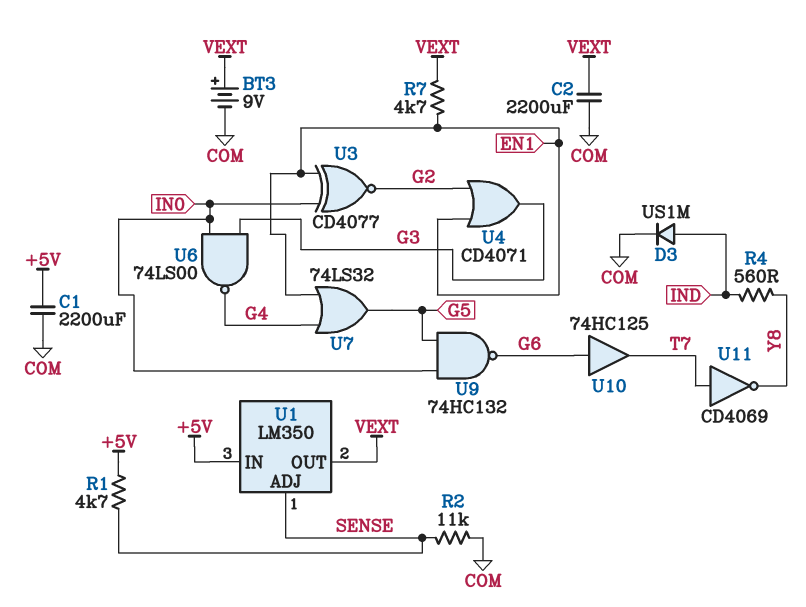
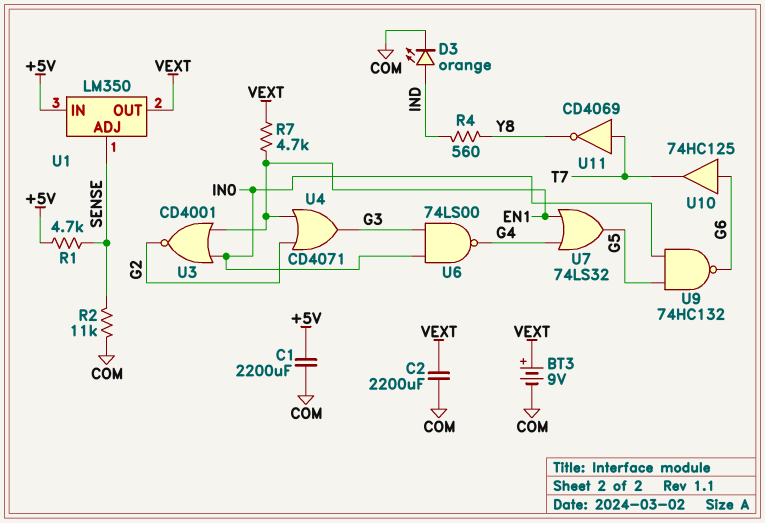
D3: diode US1M (A IND, K COM) -> LED orange (A IND, K COM)
U3: XNOR CD4077 (in EN1, in IN0, out G2) -> NOR CD4001 (in EN1, in IN0, out G2)

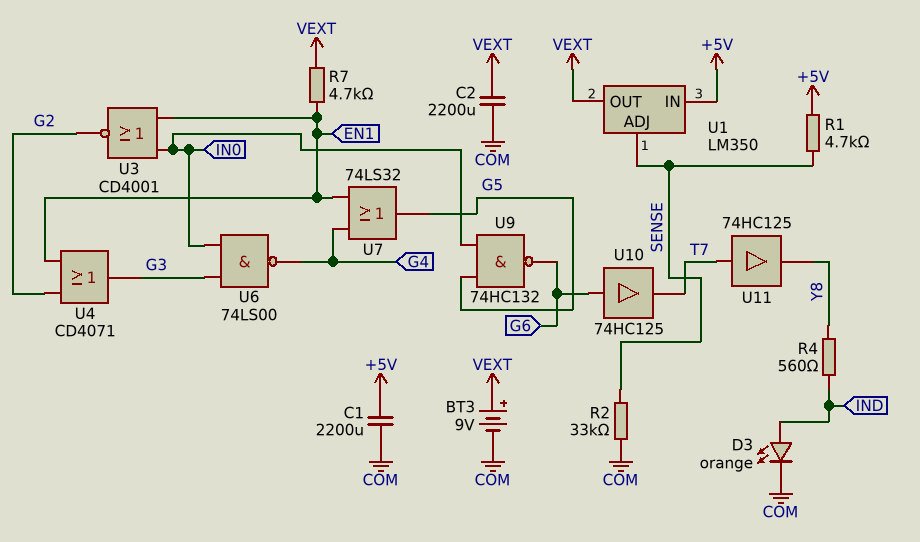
R2: 11k (COM, SENSE) -> 33k (COM, SENSE)
U11: NOT CD4069 (in T7, out Y8) -> buffer 74HC125 (in T7, out Y8)

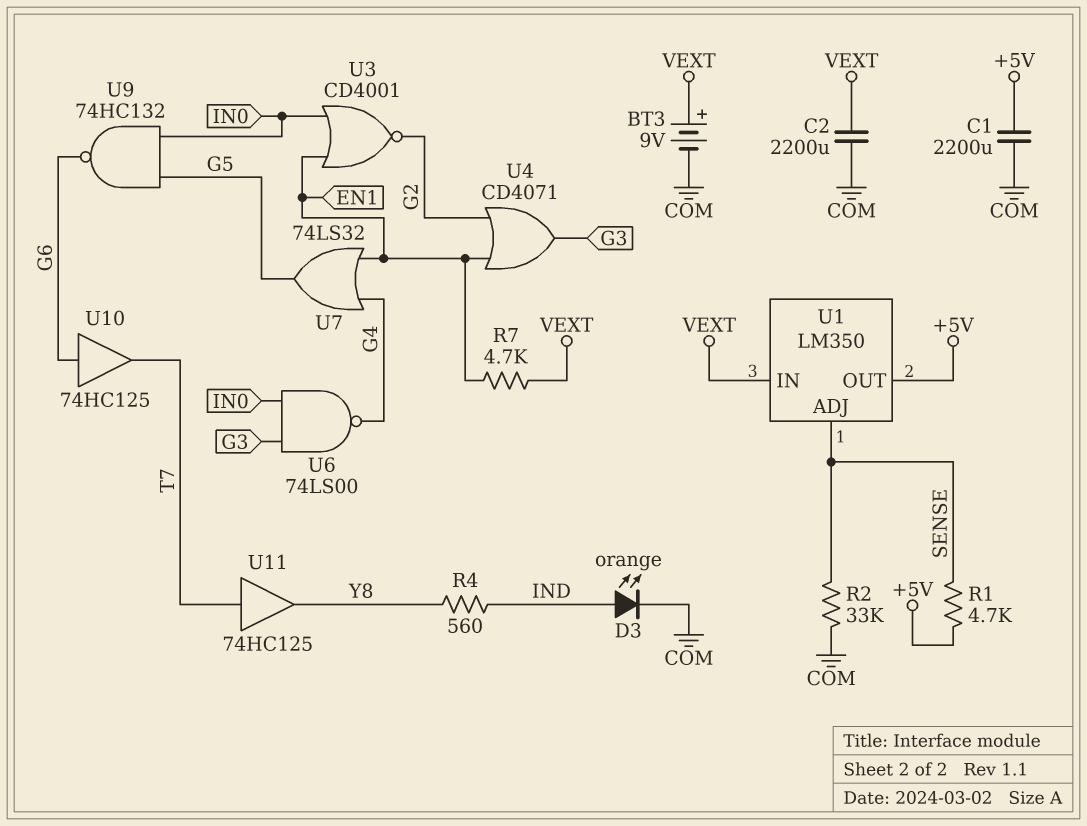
U1 pin IN: +5V -> VEXT
U1 pin OUT: VEXT -> +5V

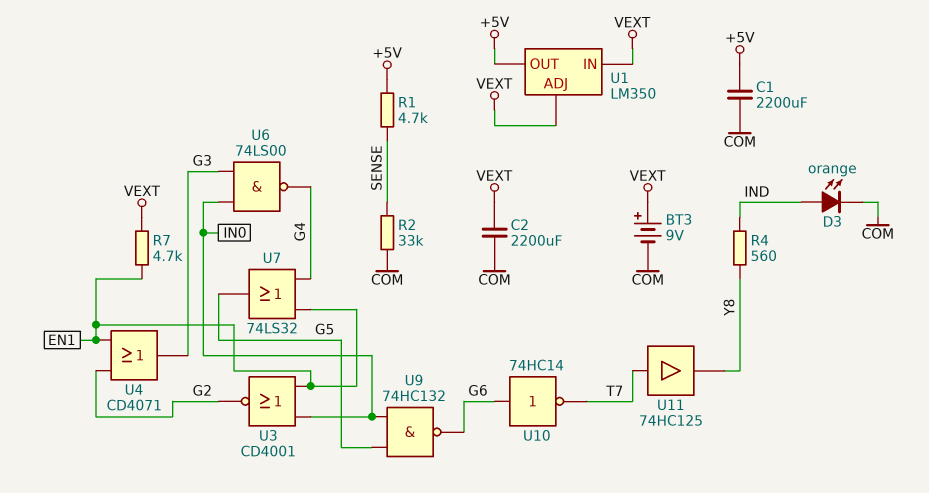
U1 pin ADJ: SENSE -> VEXT
U10: buffer 74HC125 (in G6, out T7) -> NOT 74HC14 (in G6, out T7)

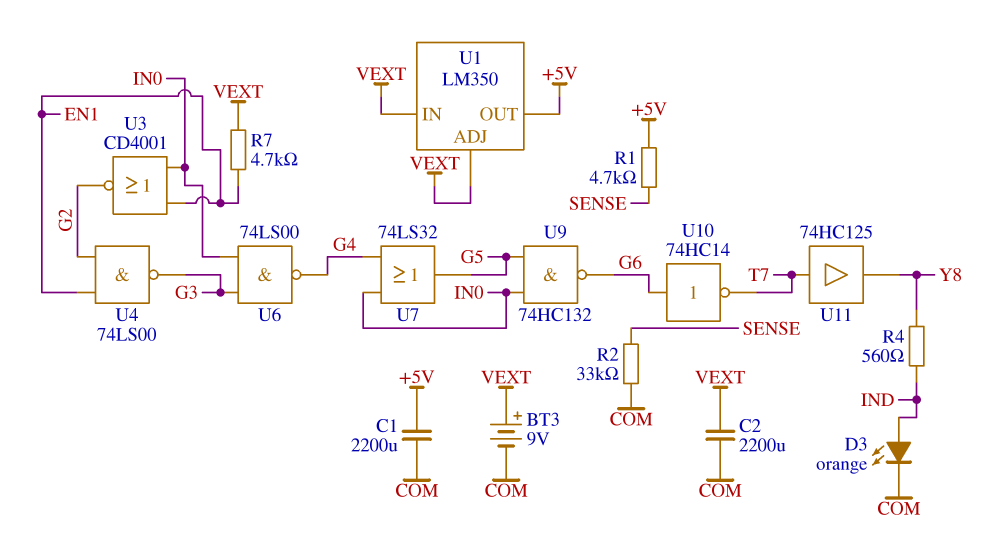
U4: OR CD4071 (in EN1, in G2, out G3) -> NAND 74LS00 (in EN1, in G2, out G3)
U7: OR 74LS32 (in EN1, in G4, out G5) -> OR 74LS32 (in G4, in IN0, out G5)

